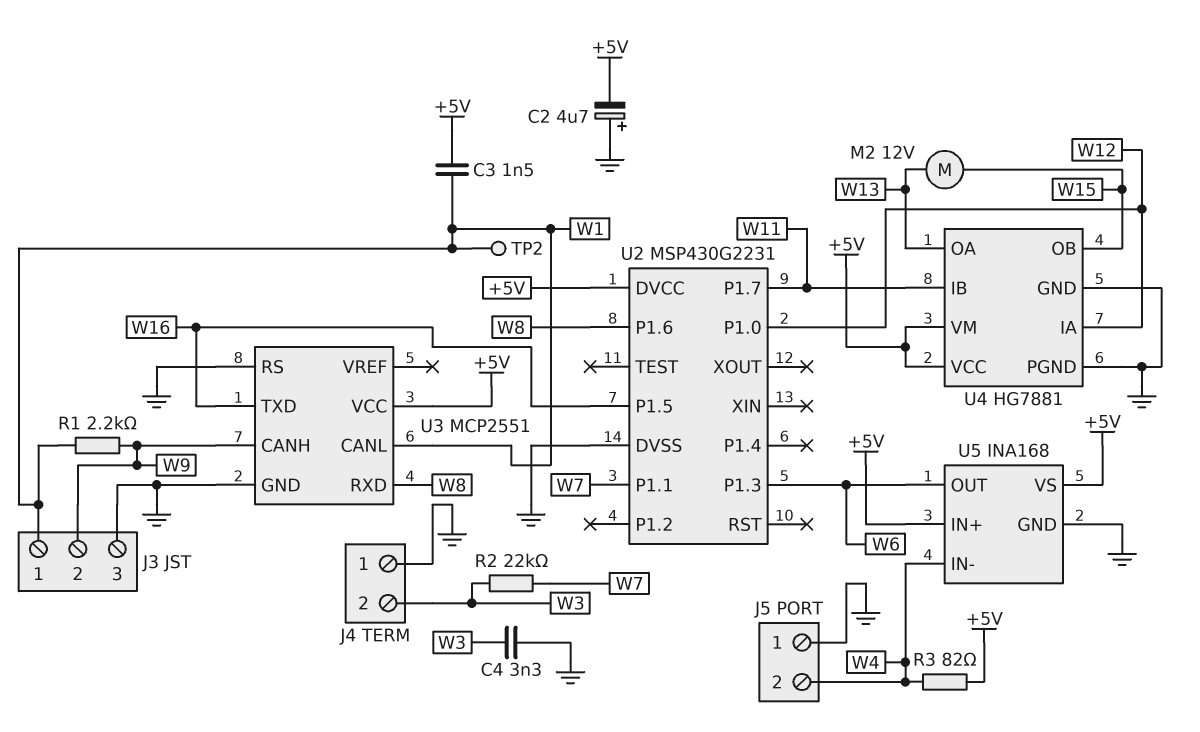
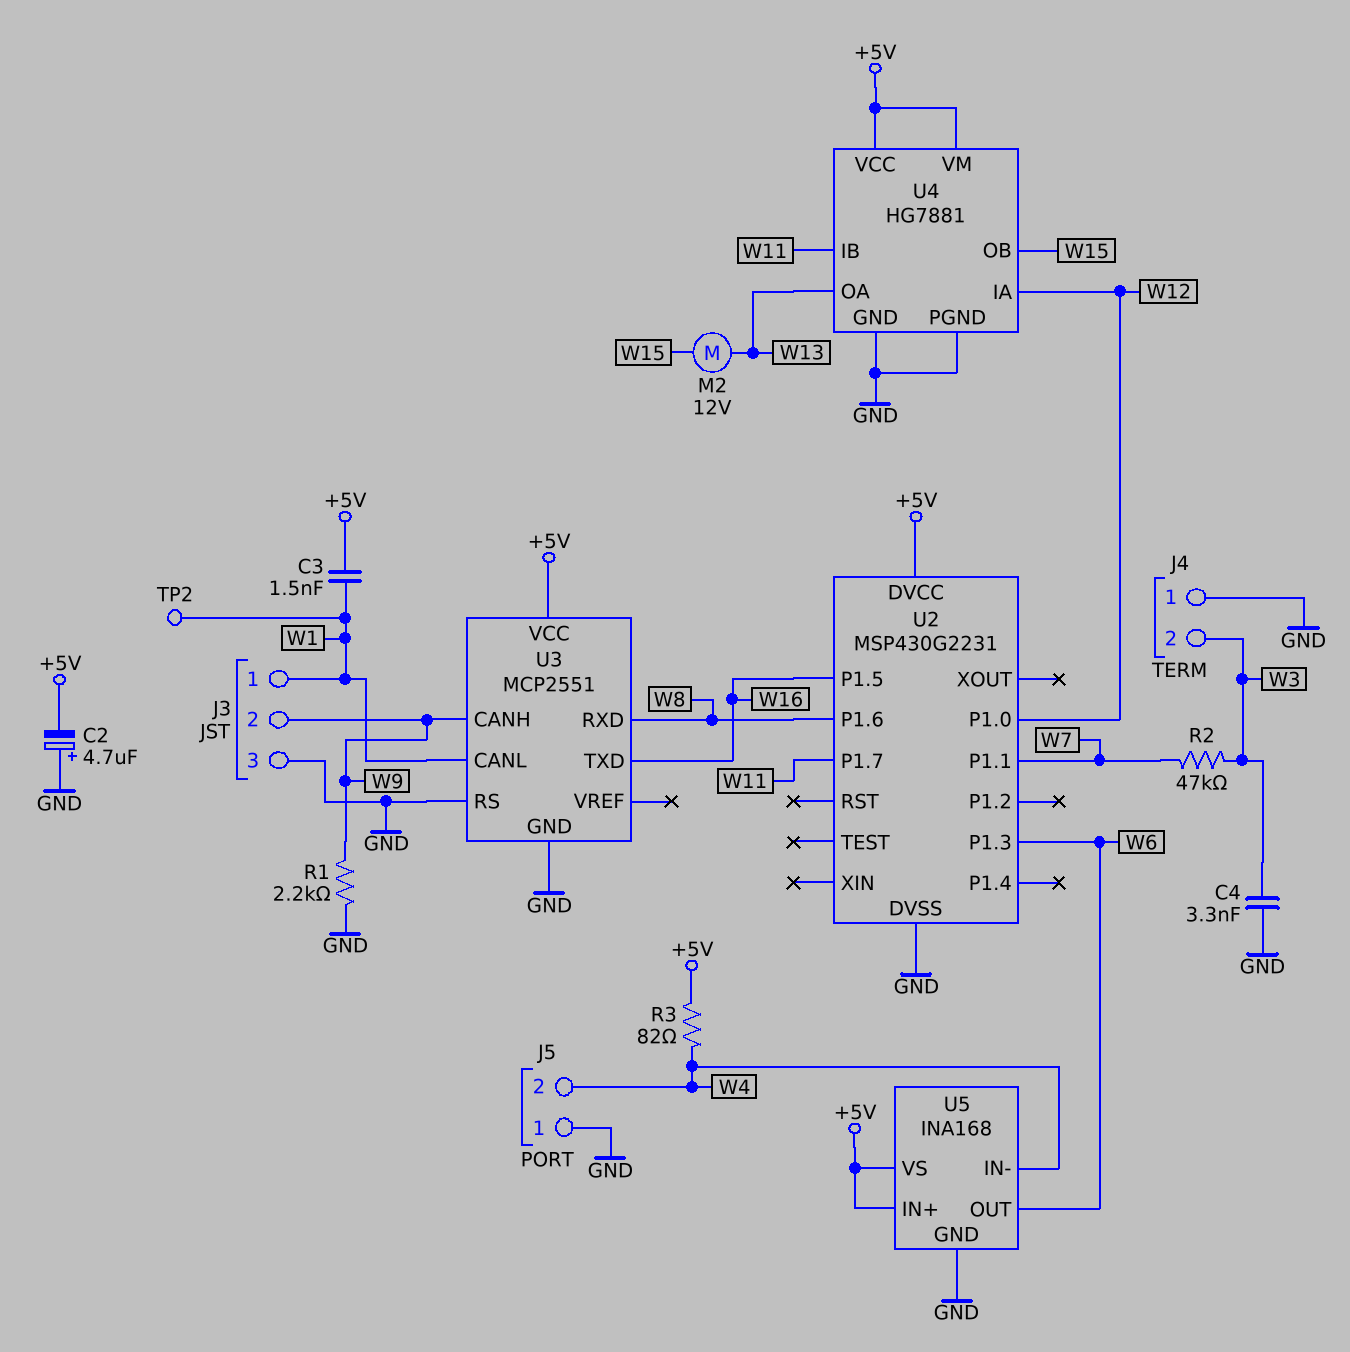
R1: 2.2k (W1, W9) -> 2.2k (GND, W9)
R2: 22k (W3, W7) -> 47k (W3, W7)

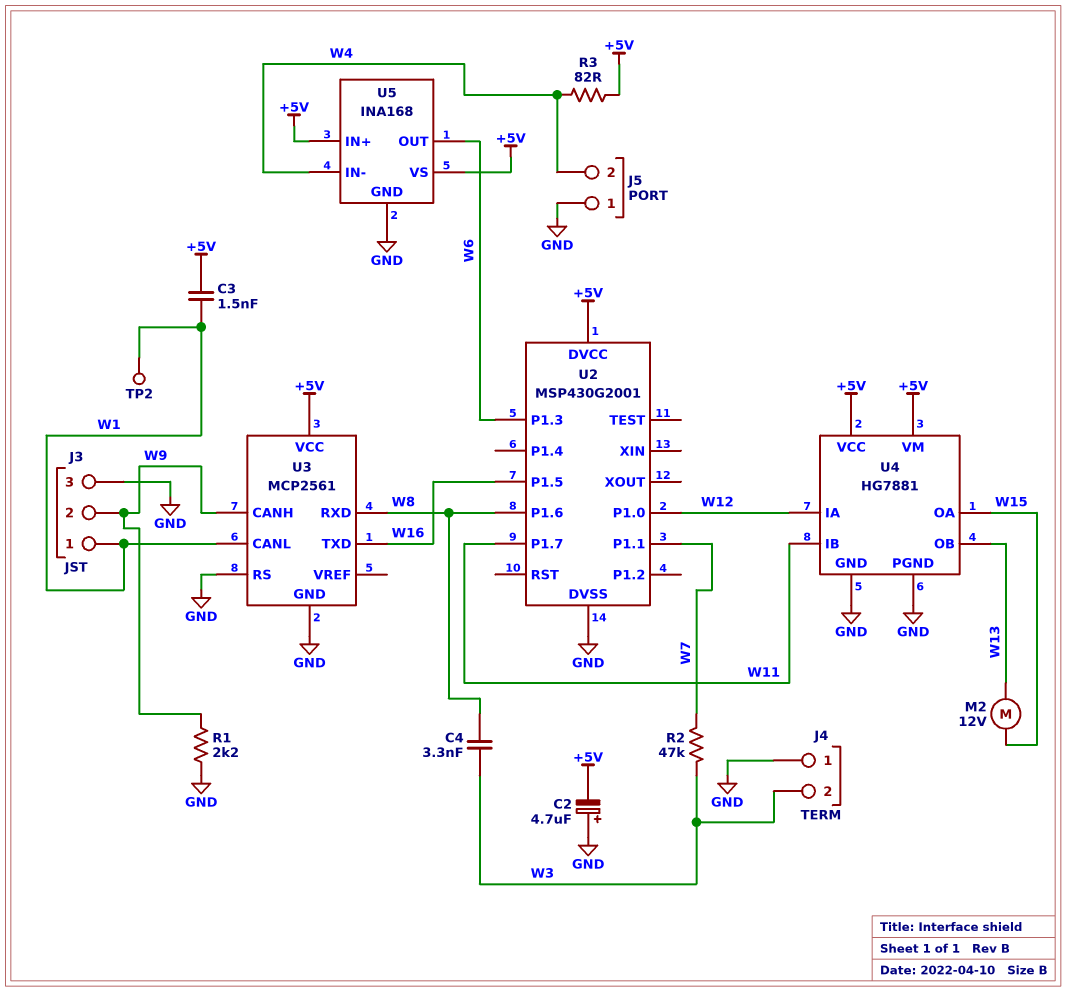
C4: 3.3nF (GND, W3) -> 3.3nF (W3, W8)
U2: MSP430G2231 -> MSP430G2001
U3: MCP2551 -> MCP2561
U4 pin OA: W13 -> W15
U4 pin OB: W15 -> W13

